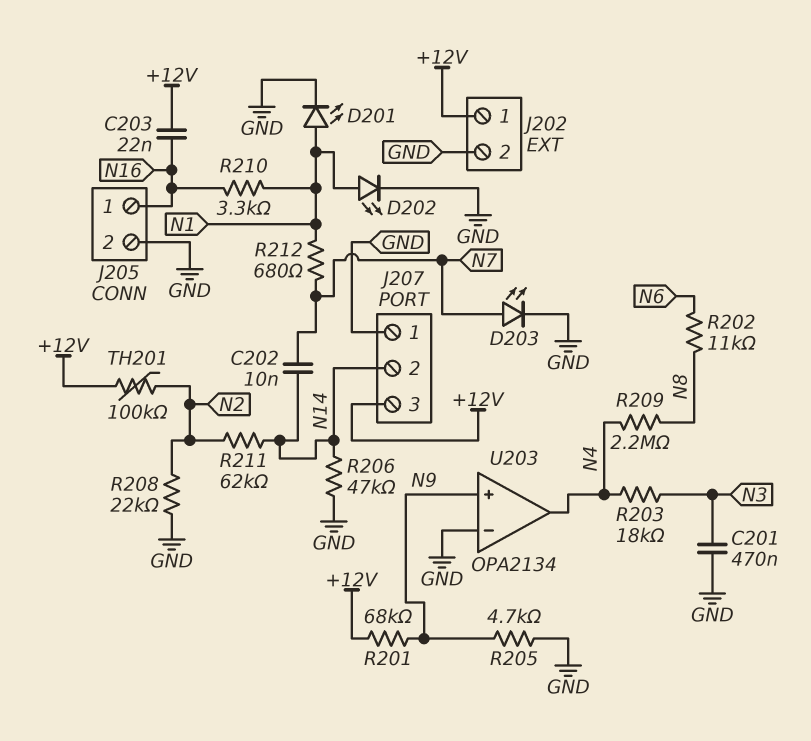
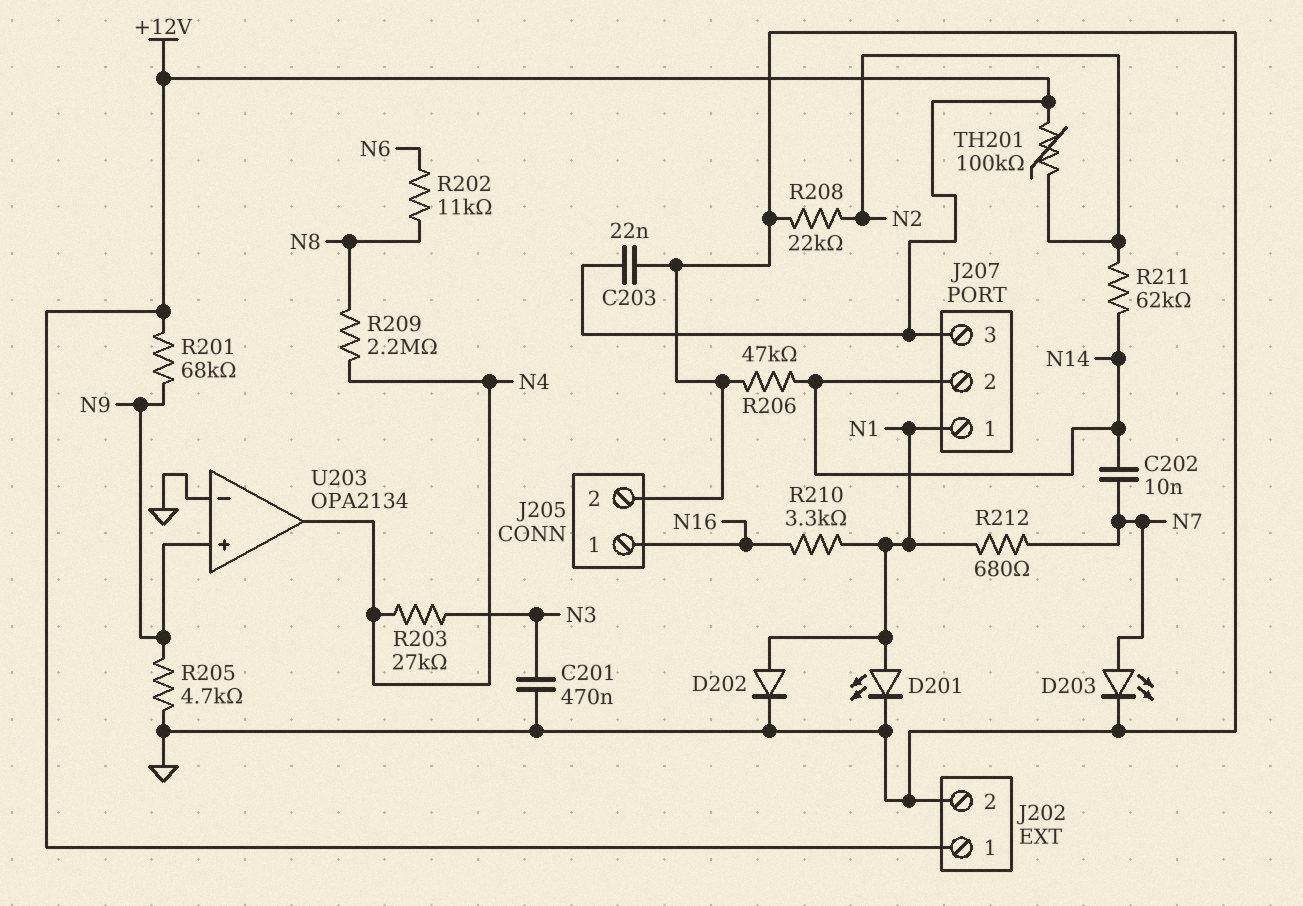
C203: 22nF (+12V, N16) -> 22nF (+12V, GND)
D202: LED (A N1, K GND) -> diode (A N1, K GND)
J207 pin 1: GND -> N1
R203: 18k (N3, N4) -> 27k (N3, N4)

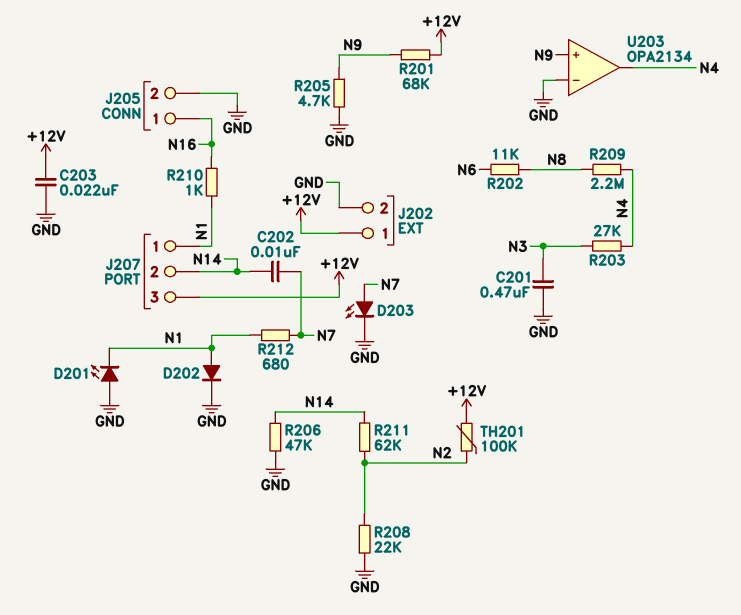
D201: LED (A N1, K GND) -> LED (A GND, K N1)
R210: 3.3k (N1, N16) -> 1k (N1, N16)

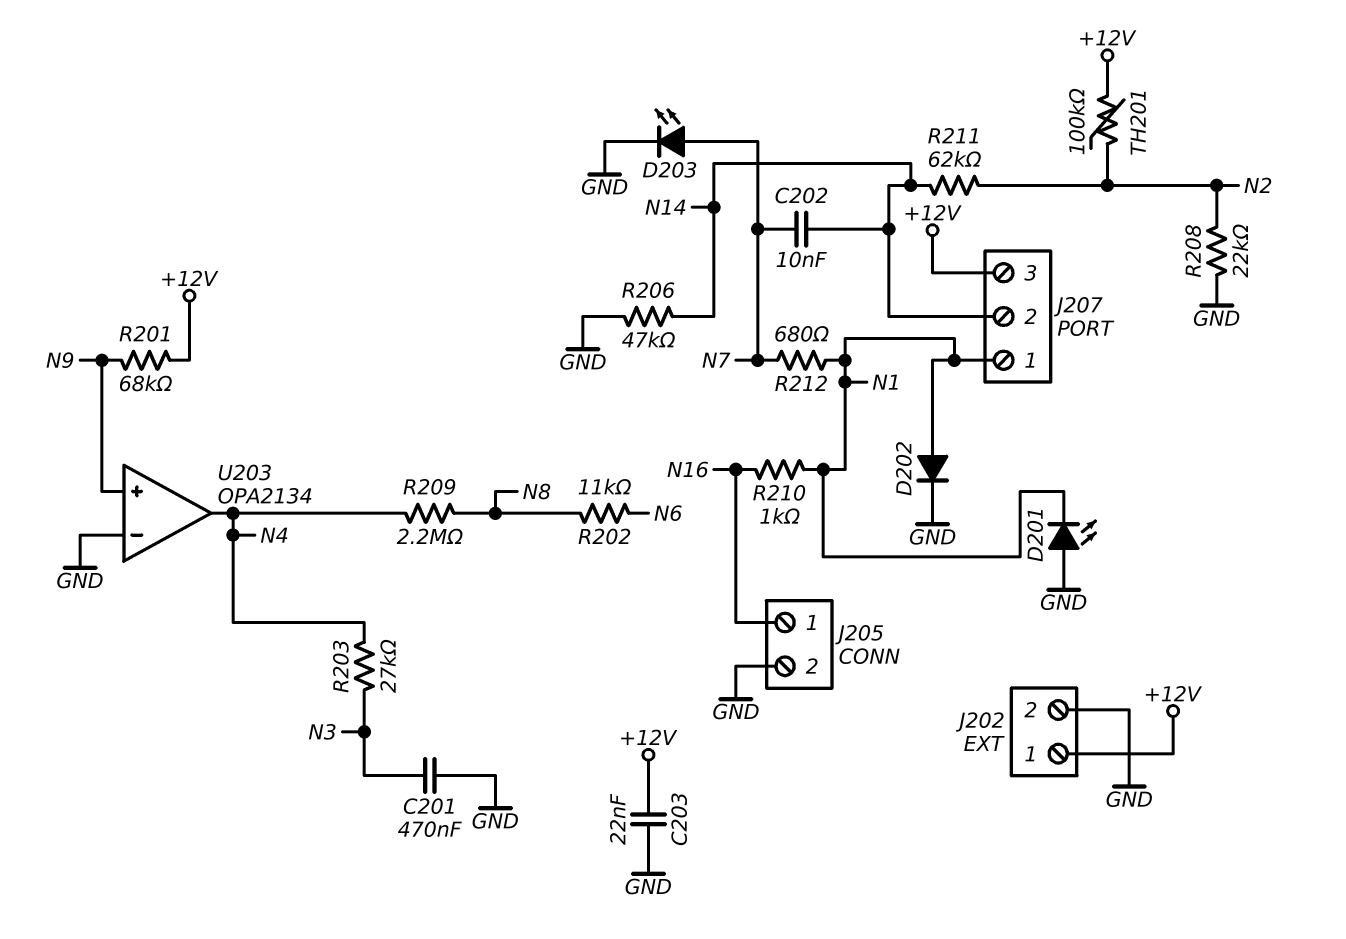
R205: 4.7k (GND, N9) -> none

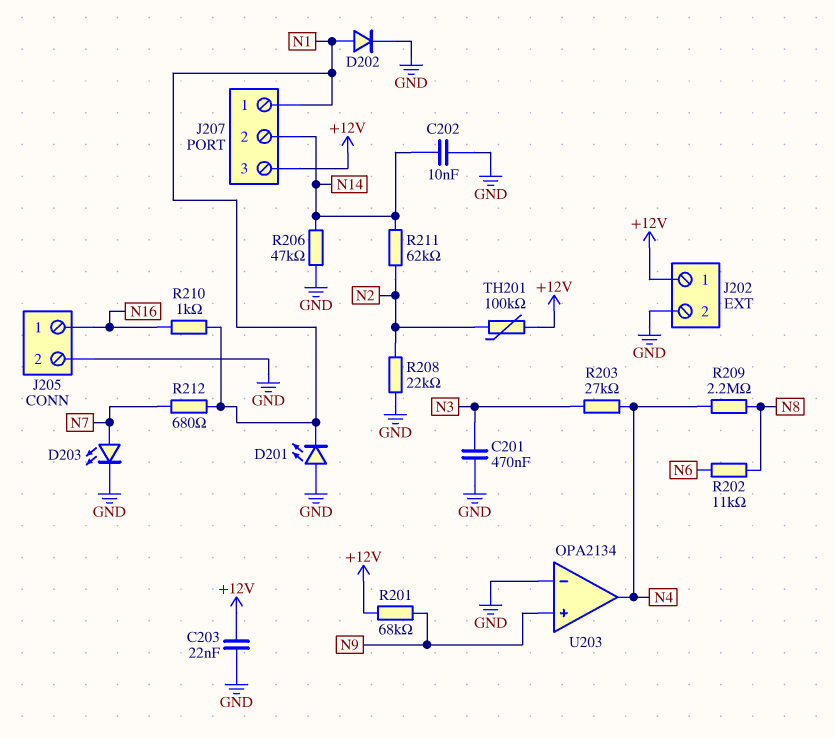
C202: 10nF (N7, N14) -> 10nF (GND, N14)

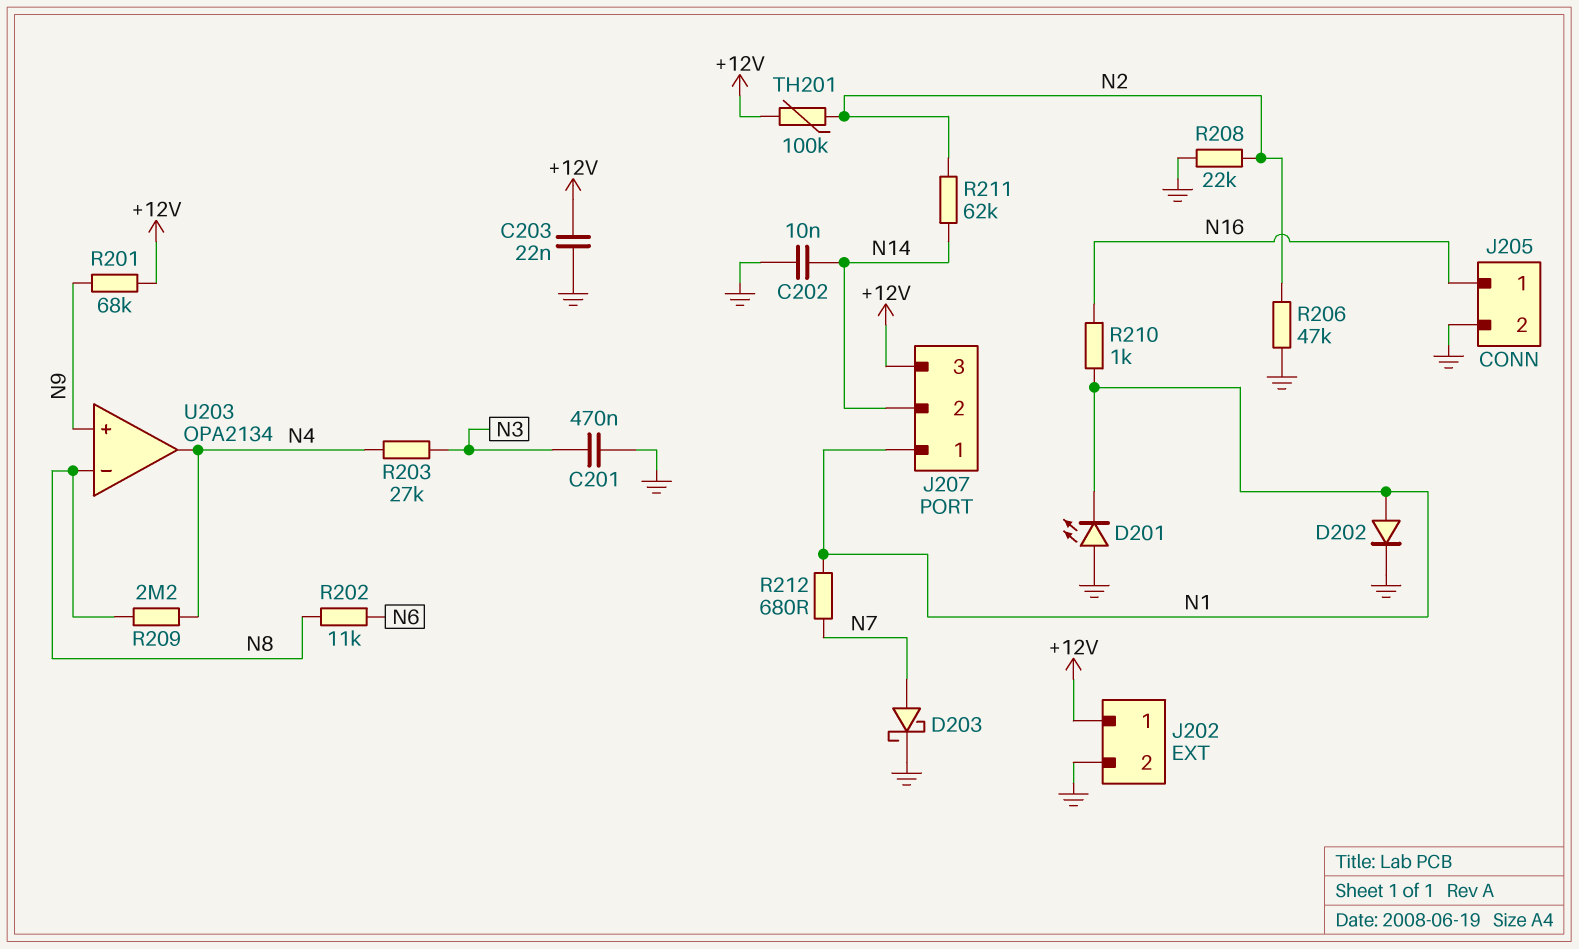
D203: LED (A N7, K GND) -> schottky (A N7, K GND)
R206: 47k (GND, N14) -> 47k (GND, N2)
U203 pin in-: GND -> N8

